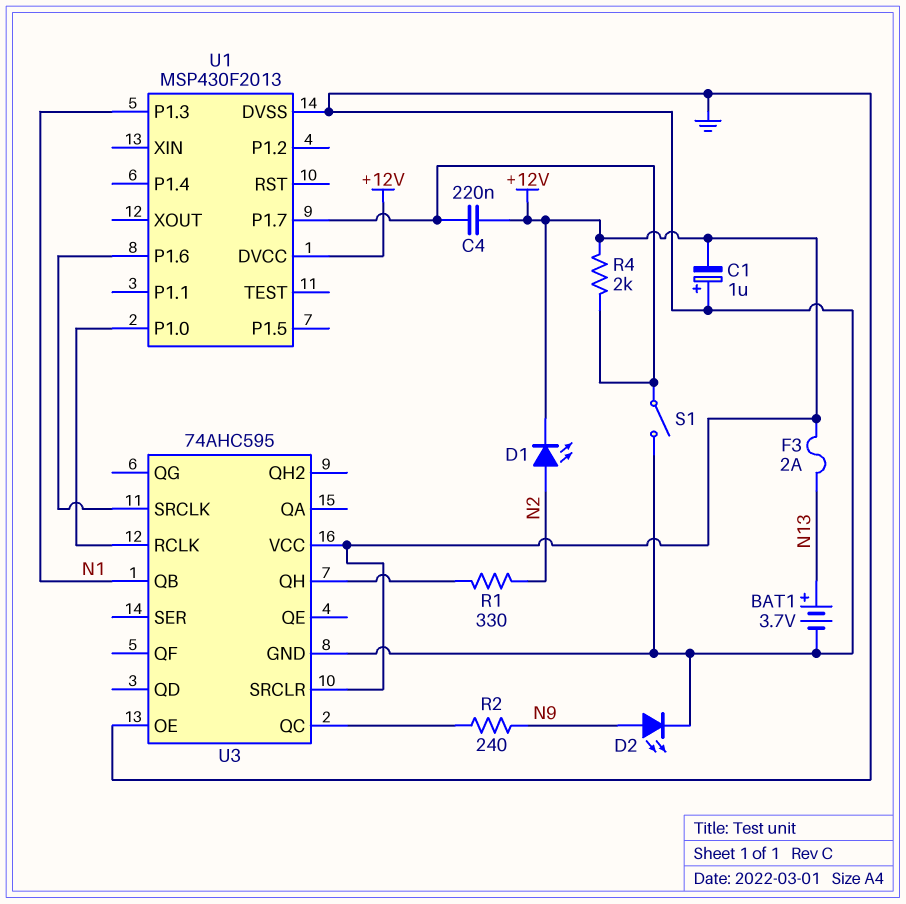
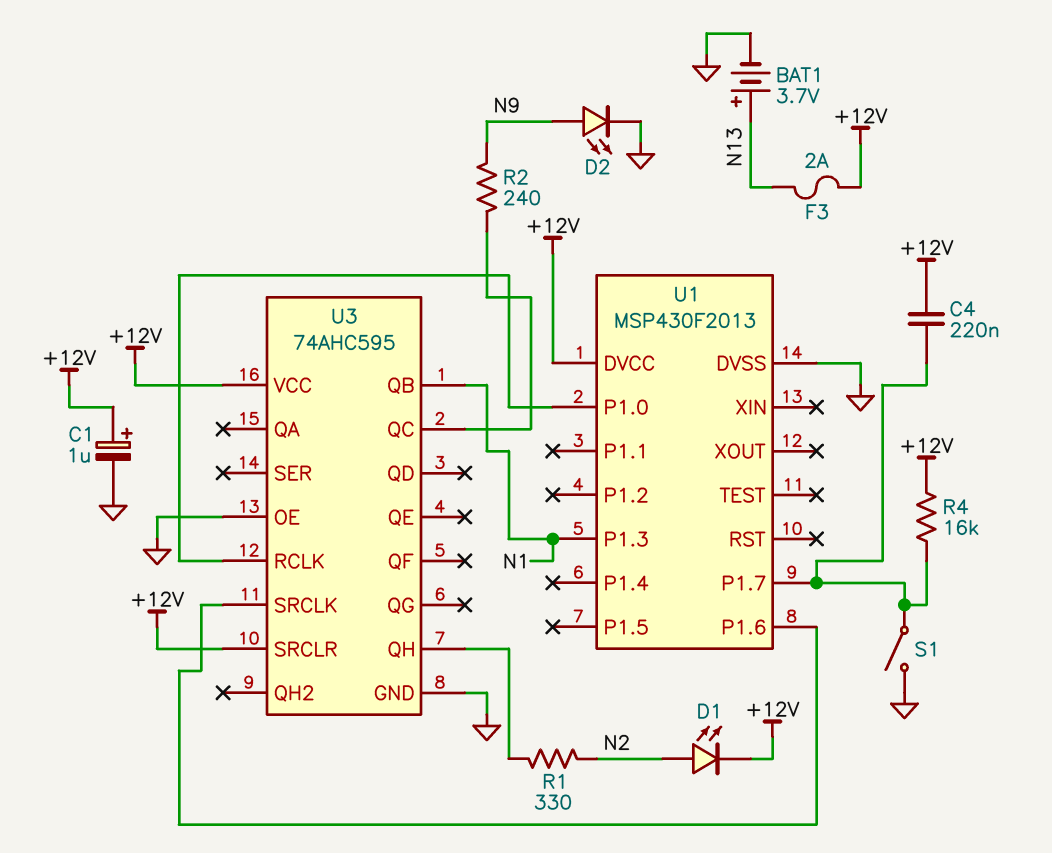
C1: 1uF (plus GND, minus +12V) -> 1uF (plus +12V, minus GND)
R4: 2k (+12V, U1/P1.7) -> 16k (+12V, U1/P1.7)

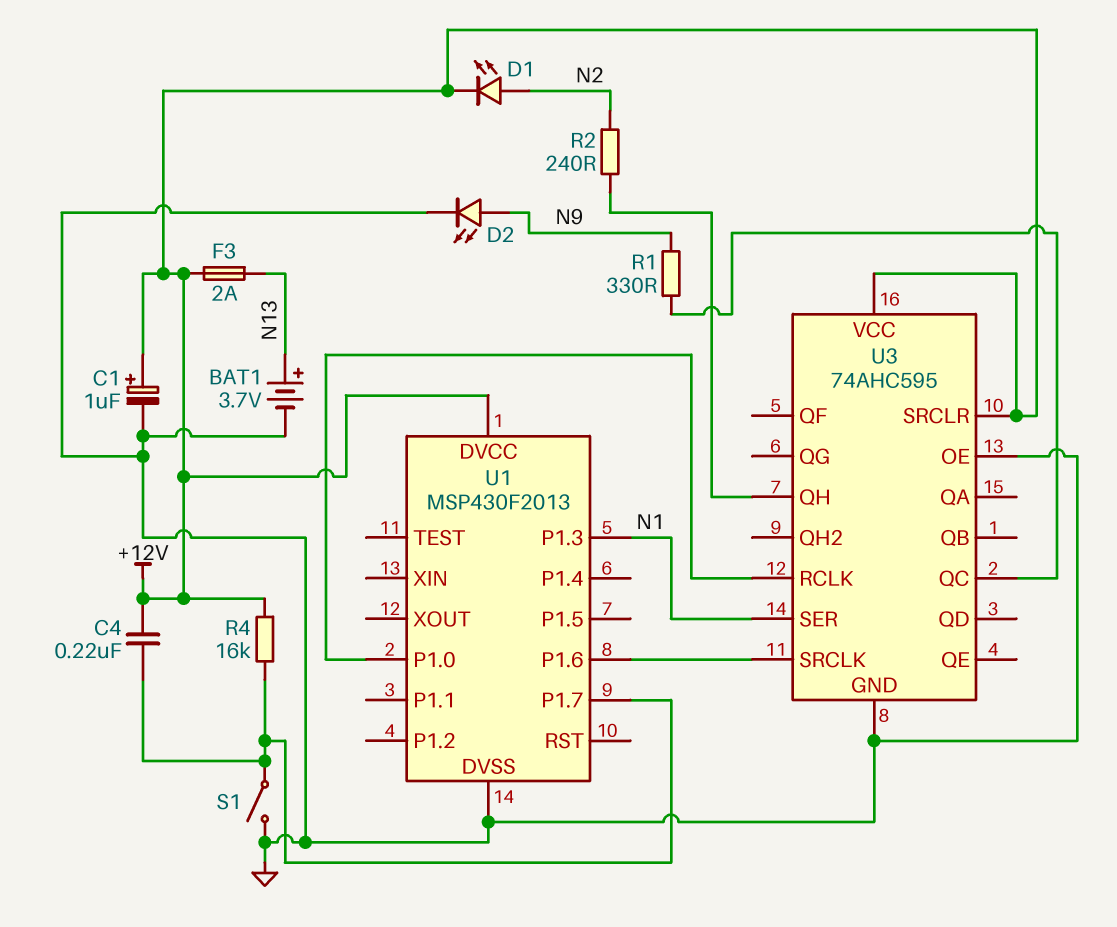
R1: 330 (N2, U3/QH) -> 330 (N9, U3/QC)
R2: 240 (N9, U3/QC) -> 240 (N2, U3/QH)
U3 pin QB: N1 -> none
U3 pin SER: none -> N1

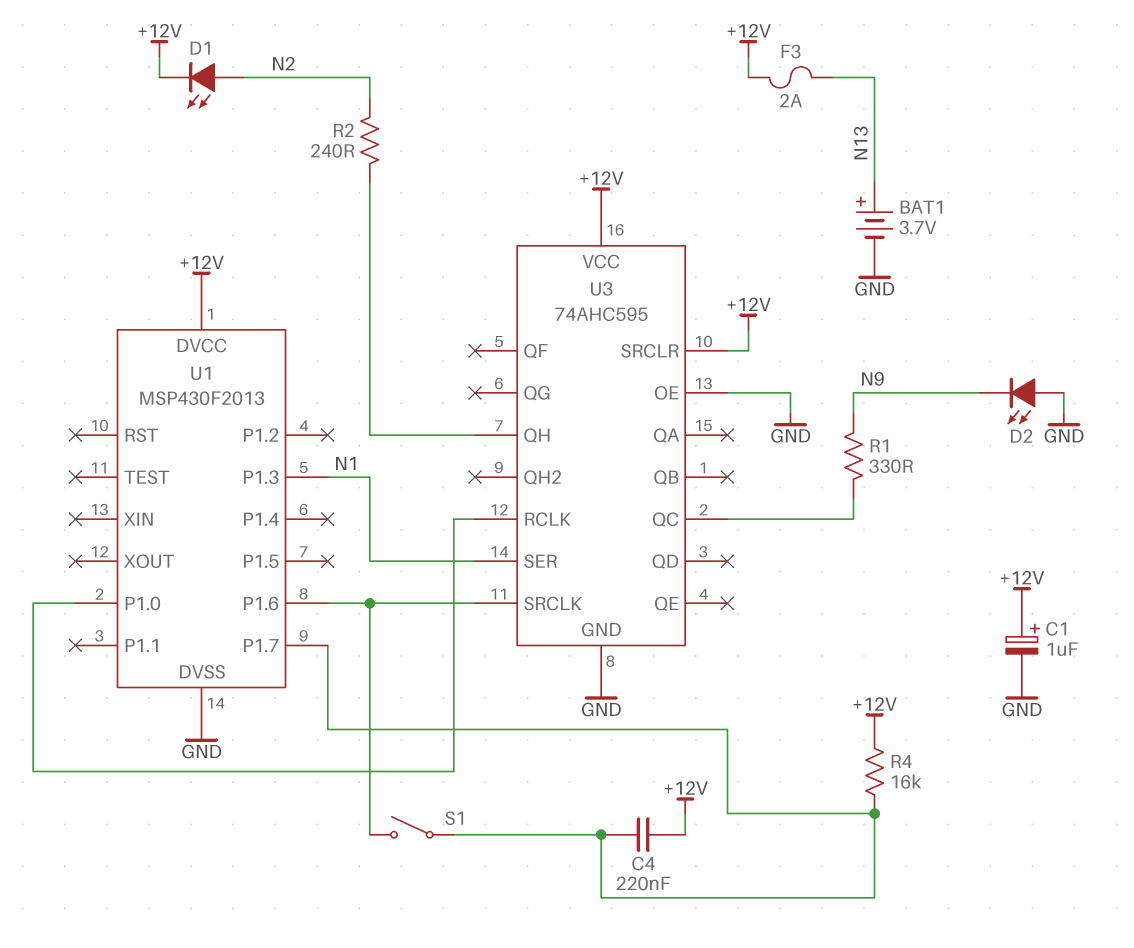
D2: LED (A N9, K GND) -> LED (A GND, K N9)
S1: switch (GND, U1/P1.7) -> switch (U1/P1.6, U1/P1.7)

